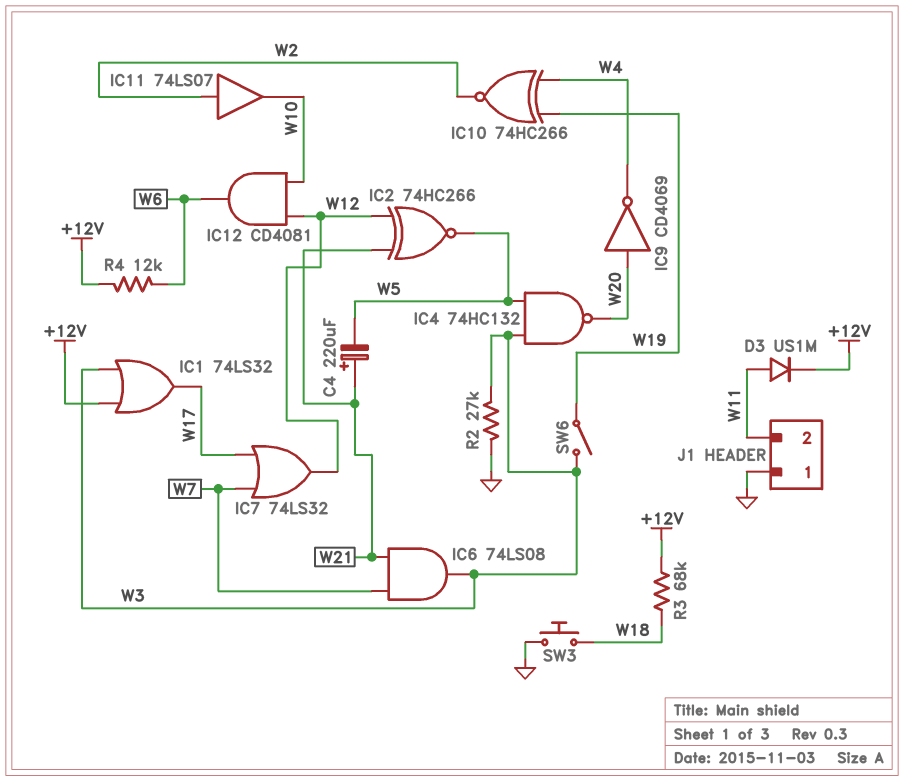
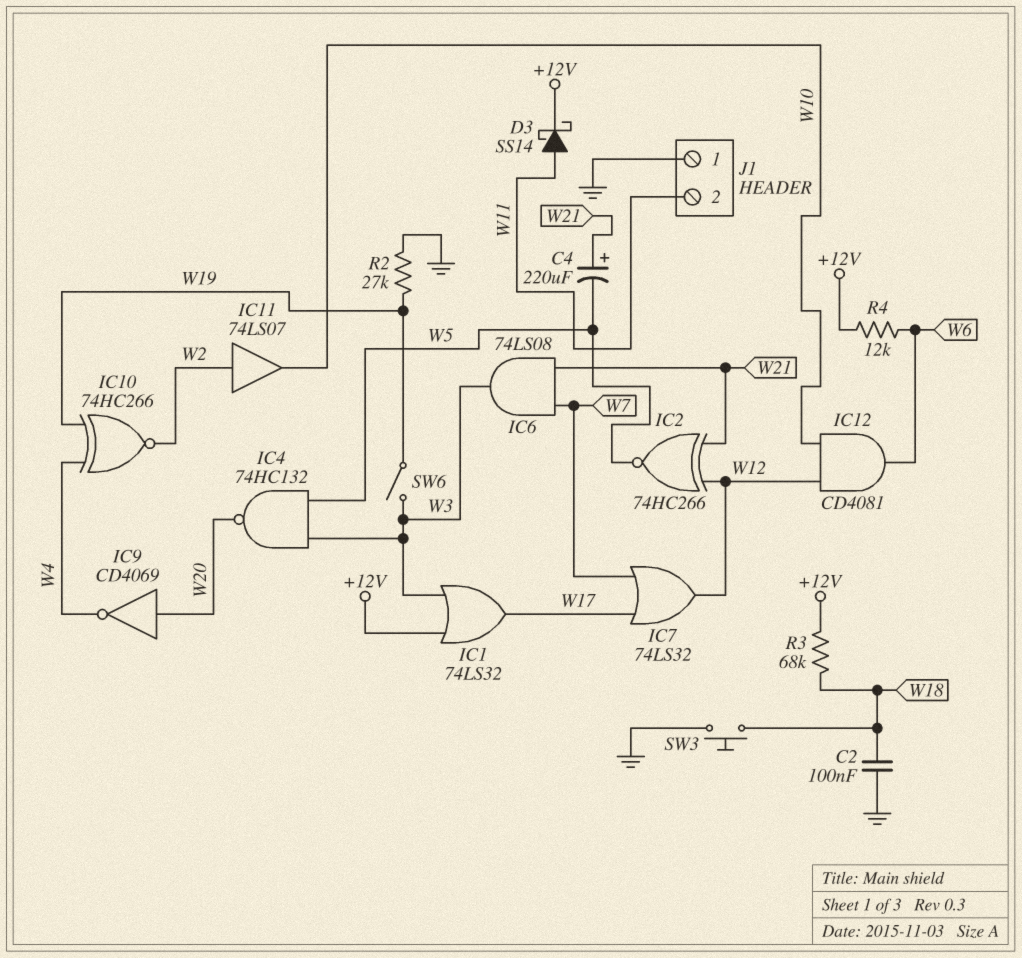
C2: none -> 100nF (GND, W18)
D3: diode US1M (A W11, K +12V) -> schottky SS14 (A W11, K +12V)
R2: 27k (GND, W3) -> 27k (GND, W19)

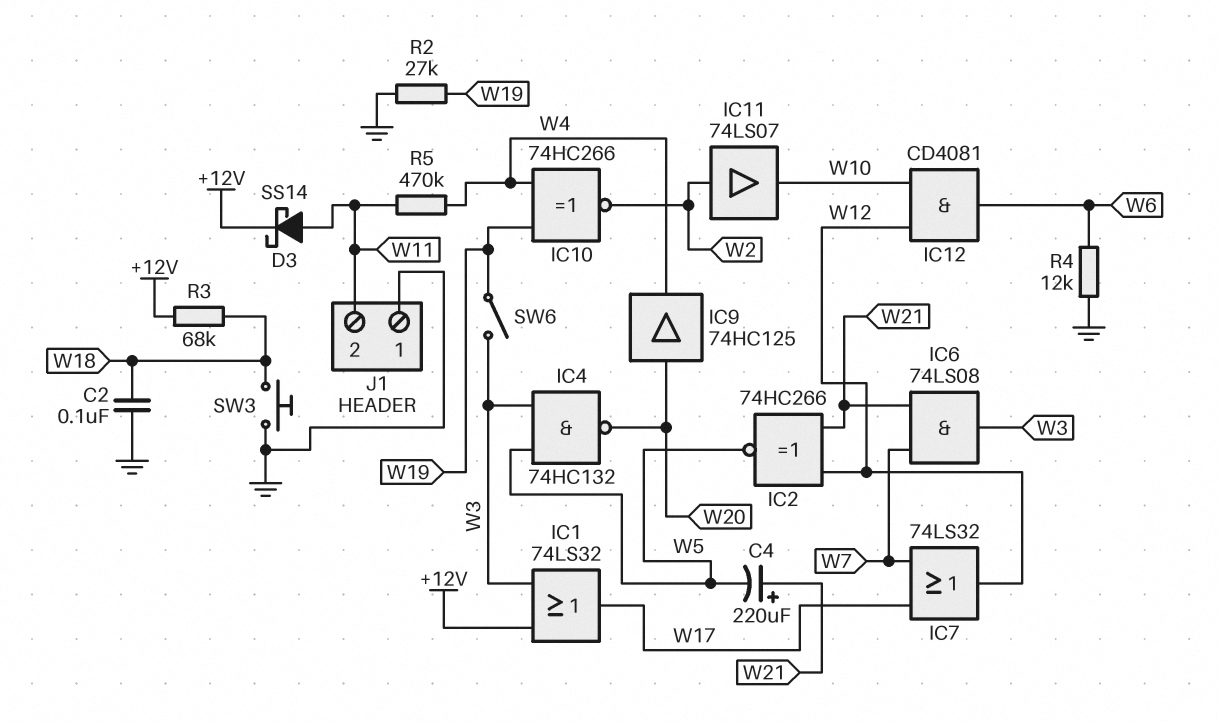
IC9: NOT CD4069 (in W20, out W4) -> buffer 74HC125 (in W20, out W4)
R4: 12k (+12V, W6) -> 12k (GND, W6)
R5: none -> 470k (W4, W11)

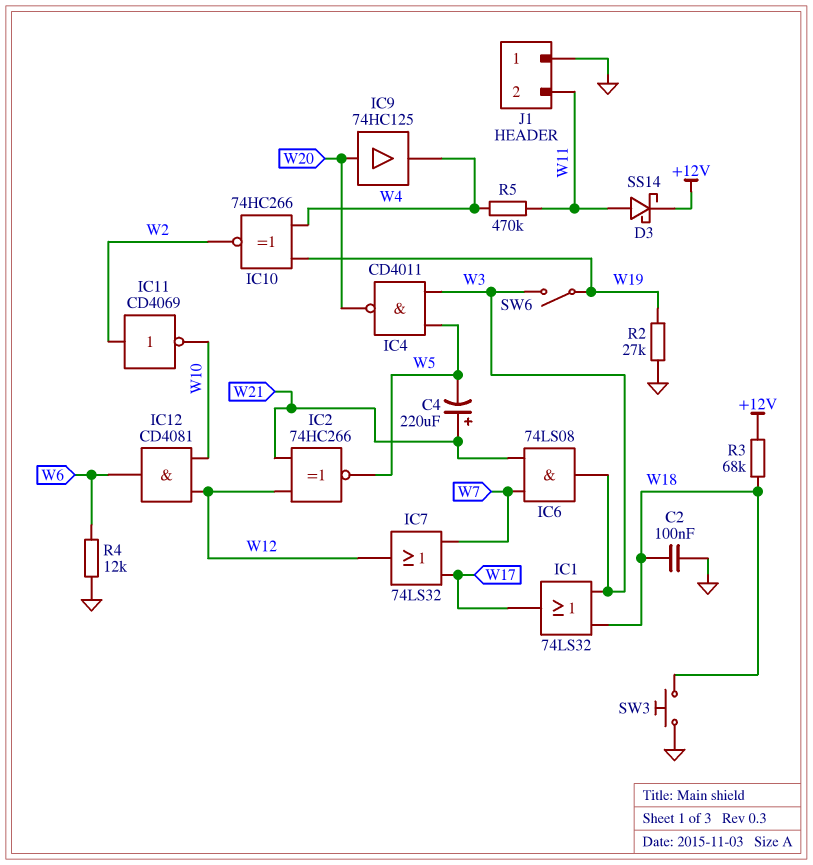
IC1: OR 74LS32 (in +12V, in W3, out W17) -> OR 74LS32 (in W3, in W18, out W17)
IC4: NAND 74HC132 (in W3, in W5, out W20) -> NAND CD4011 (in W3, in W5, out W20)
IC11: buffer 74LS07 (in W2, out W10) -> NOT CD4069 (in W2, out W10)

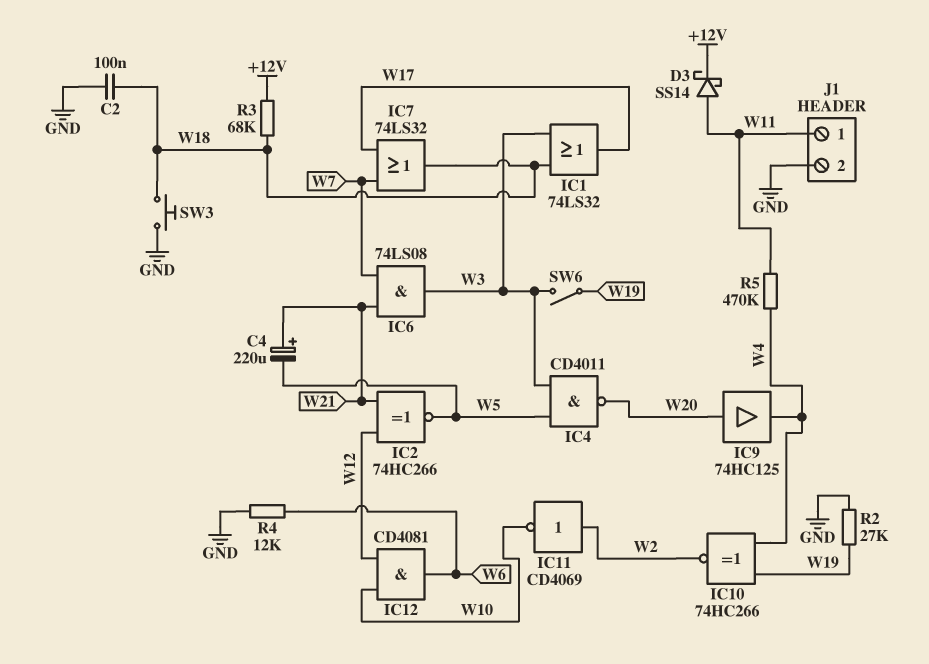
IC7: OR 74LS32 (in W7, in W17, out W12) -> OR 74LS32 (in W7, in W17, out W18)
J1 pin 1: GND -> W11
J1 pin 2: W11 -> GND

